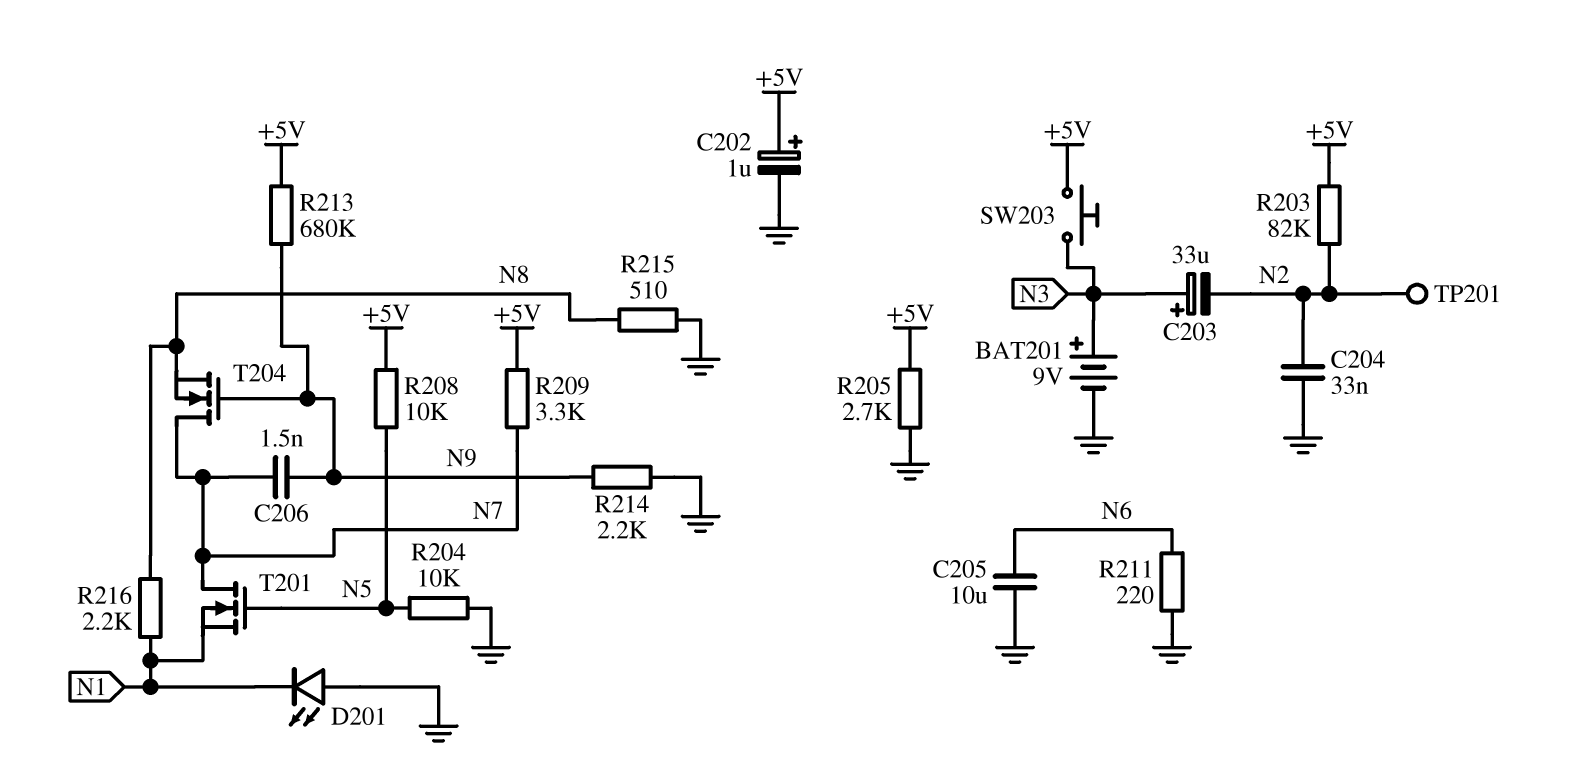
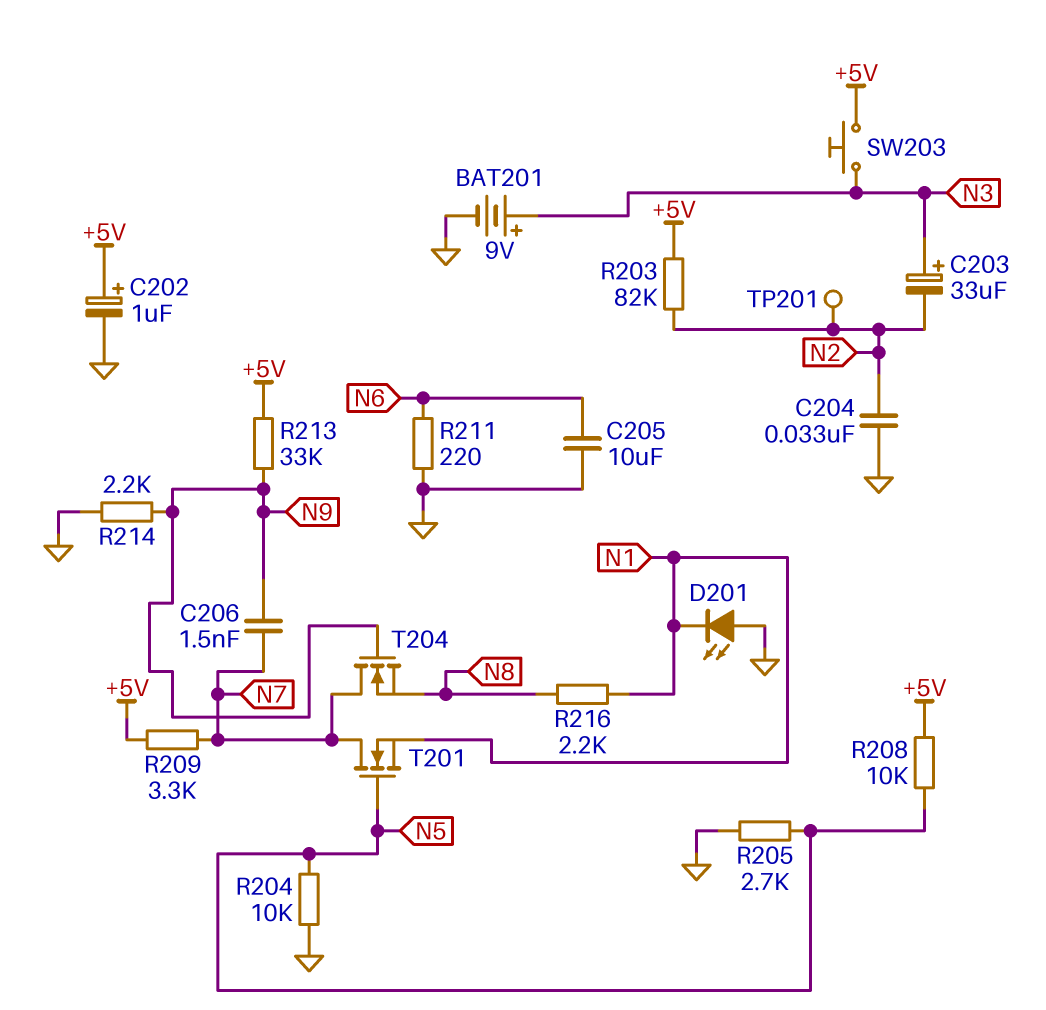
R205: 2.7k (+5V, GND) -> 2.7k (GND, N5)
R213: 680k (+5V, N9) -> 33k (+5V, N9)
R215: 510 (GND, N8) -> none

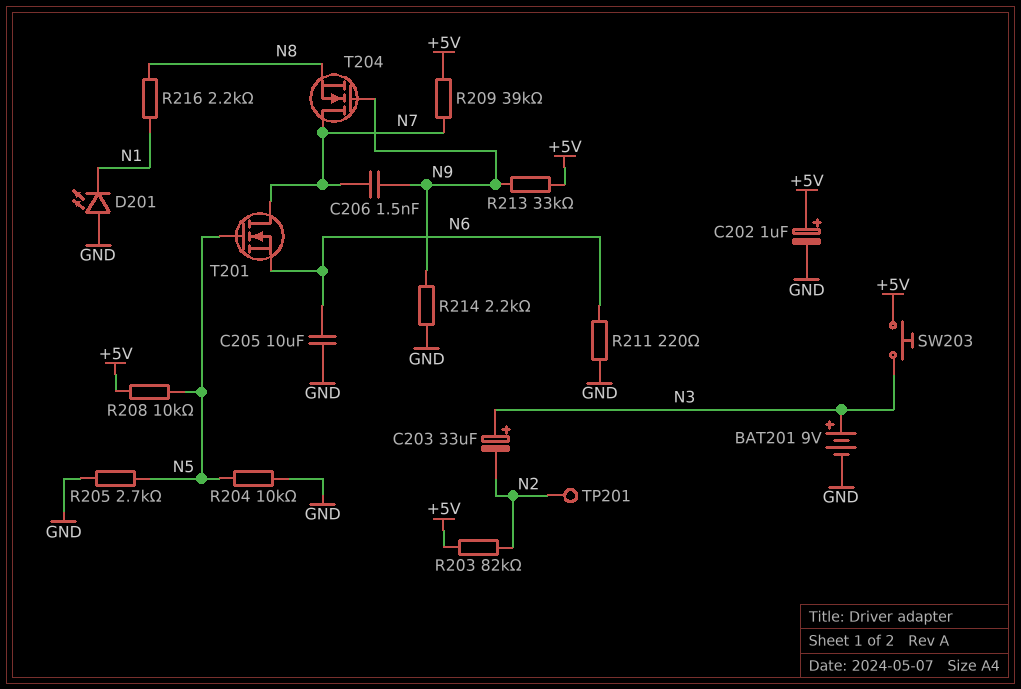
C204: 33nF (GND, N2) -> none
R209: 3.3k (+5V, N7) -> 39k (+5V, N7)
T201: NMOS (G N5, D N7, S N1) -> NMOS (G N5, D N7, S N6)

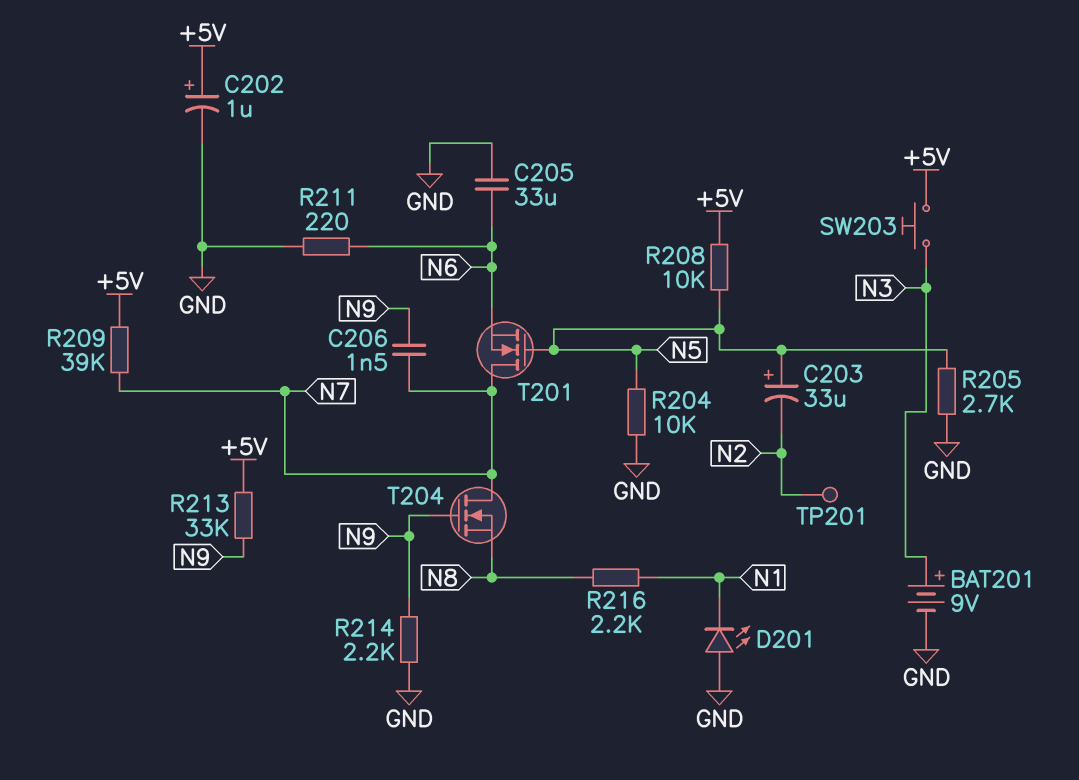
C203: 33uF (plus N3, minus N2) -> 33uF (plus N5, minus N2)
C205: 10uF (GND, N6) -> 33uF (GND, N6)
R203: 82k (+5V, N2) -> none

